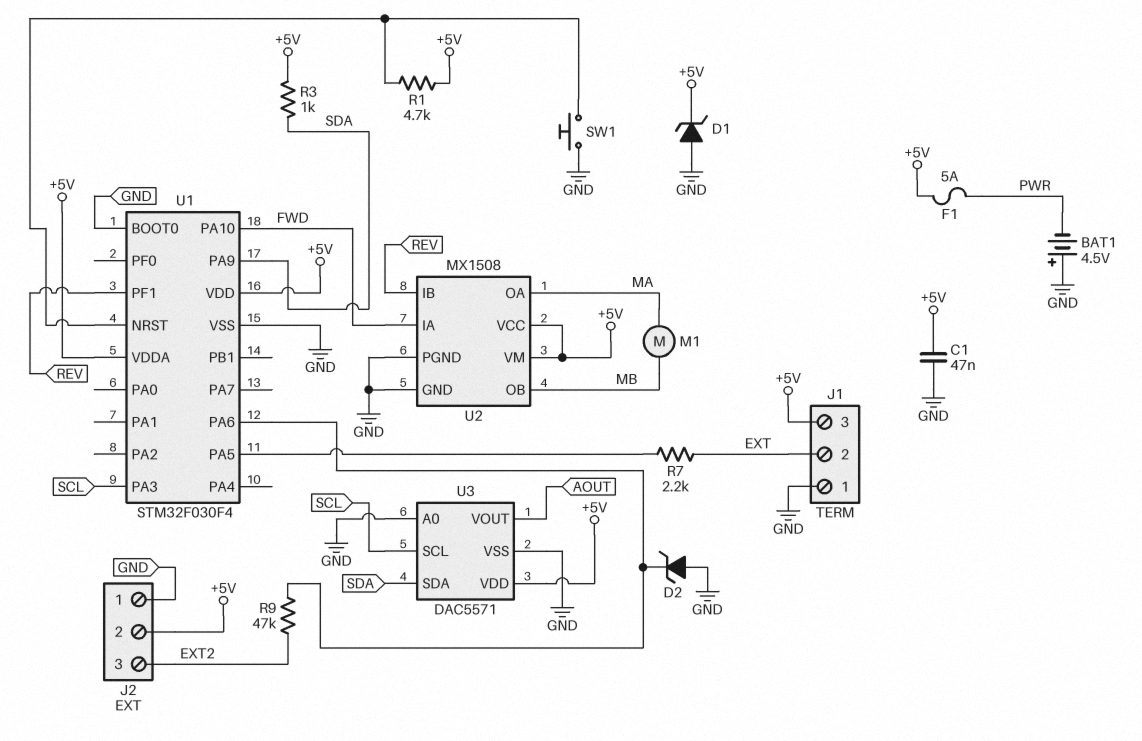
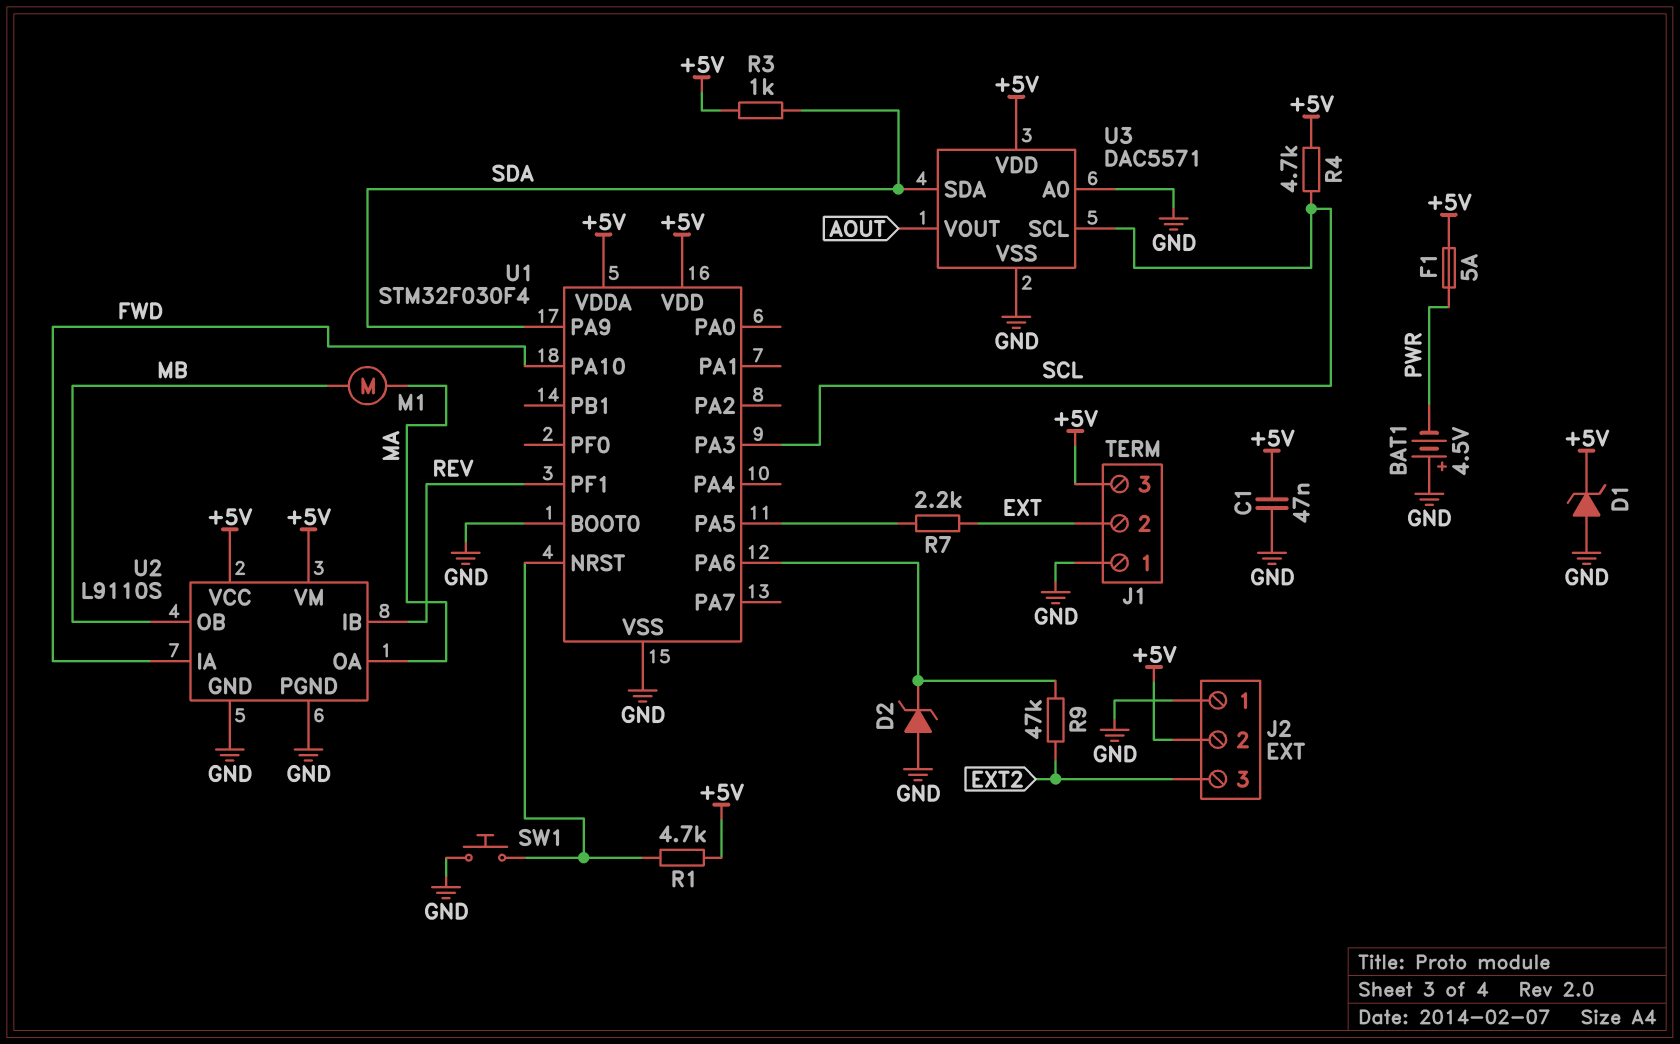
R4: none -> 4.7k (+5V, SCL)
U2: MX1508 -> L9110S

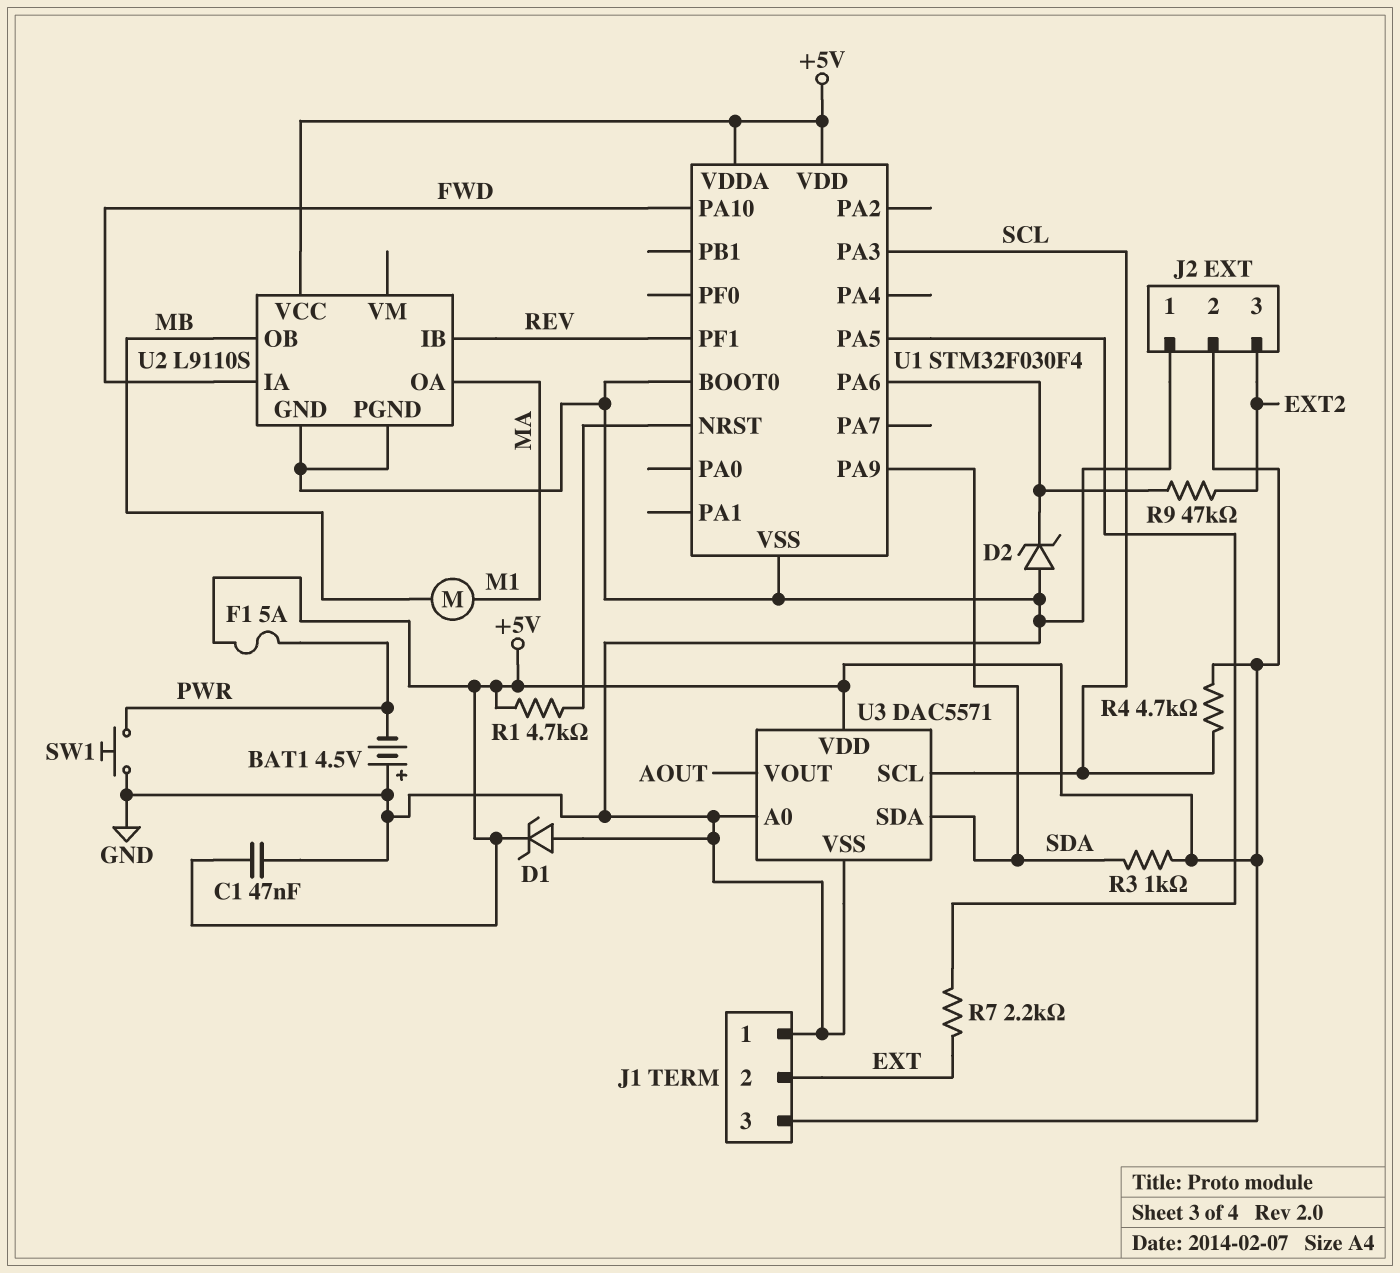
SW1: button (GND, U1/NRST) -> button (GND, PWR)
U2 pin VM: +5V -> none

